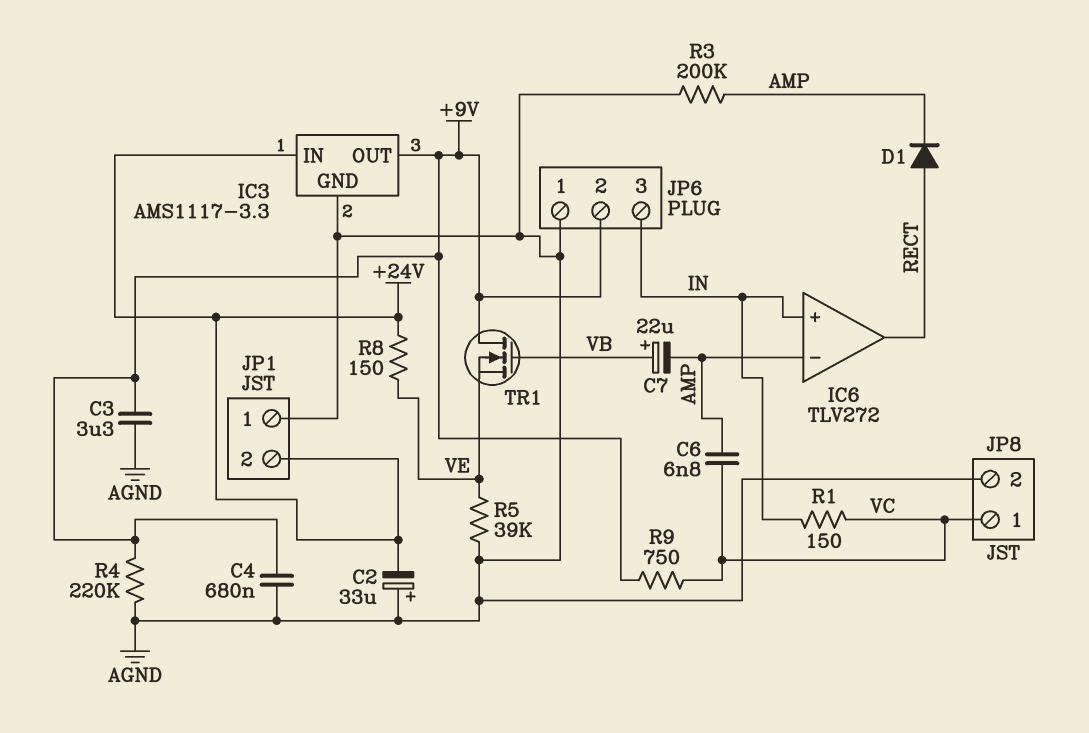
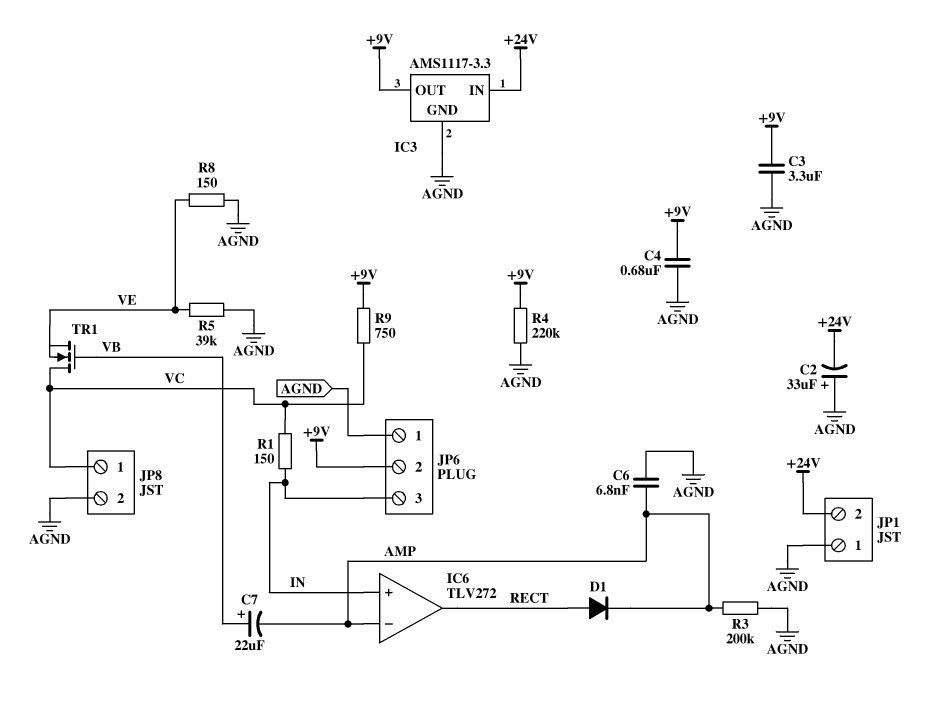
C6: 6.8nF (AMP, VC) -> 6.8nF (AGND, AMP)
R8: 150 (+24V, VE) -> 150 (AGND, VE)
TR1: NMOS (G VB, D +9V, S VE) -> NMOS (G VB, D VC, S VE)

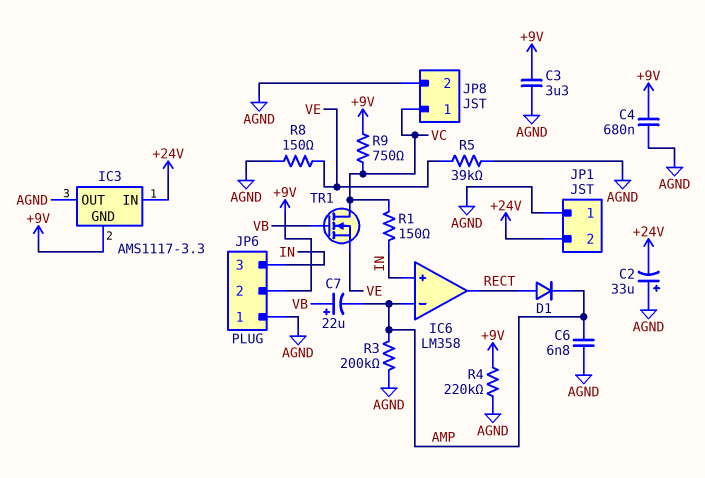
IC3 pin GND: AGND -> +9V
IC3 pin OUT: +9V -> AGND
IC6: TLV272 -> LM358

